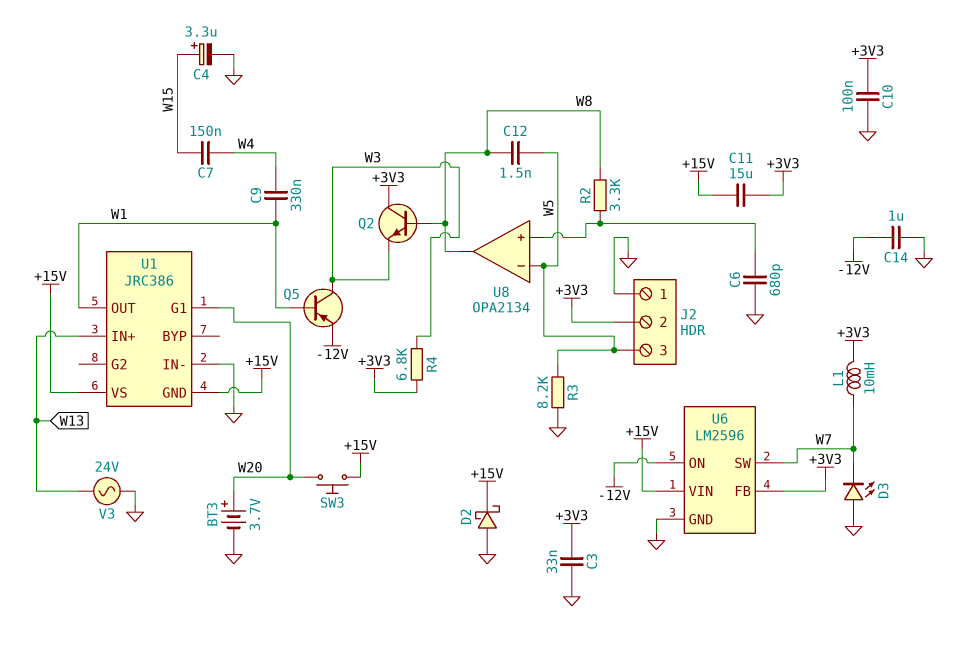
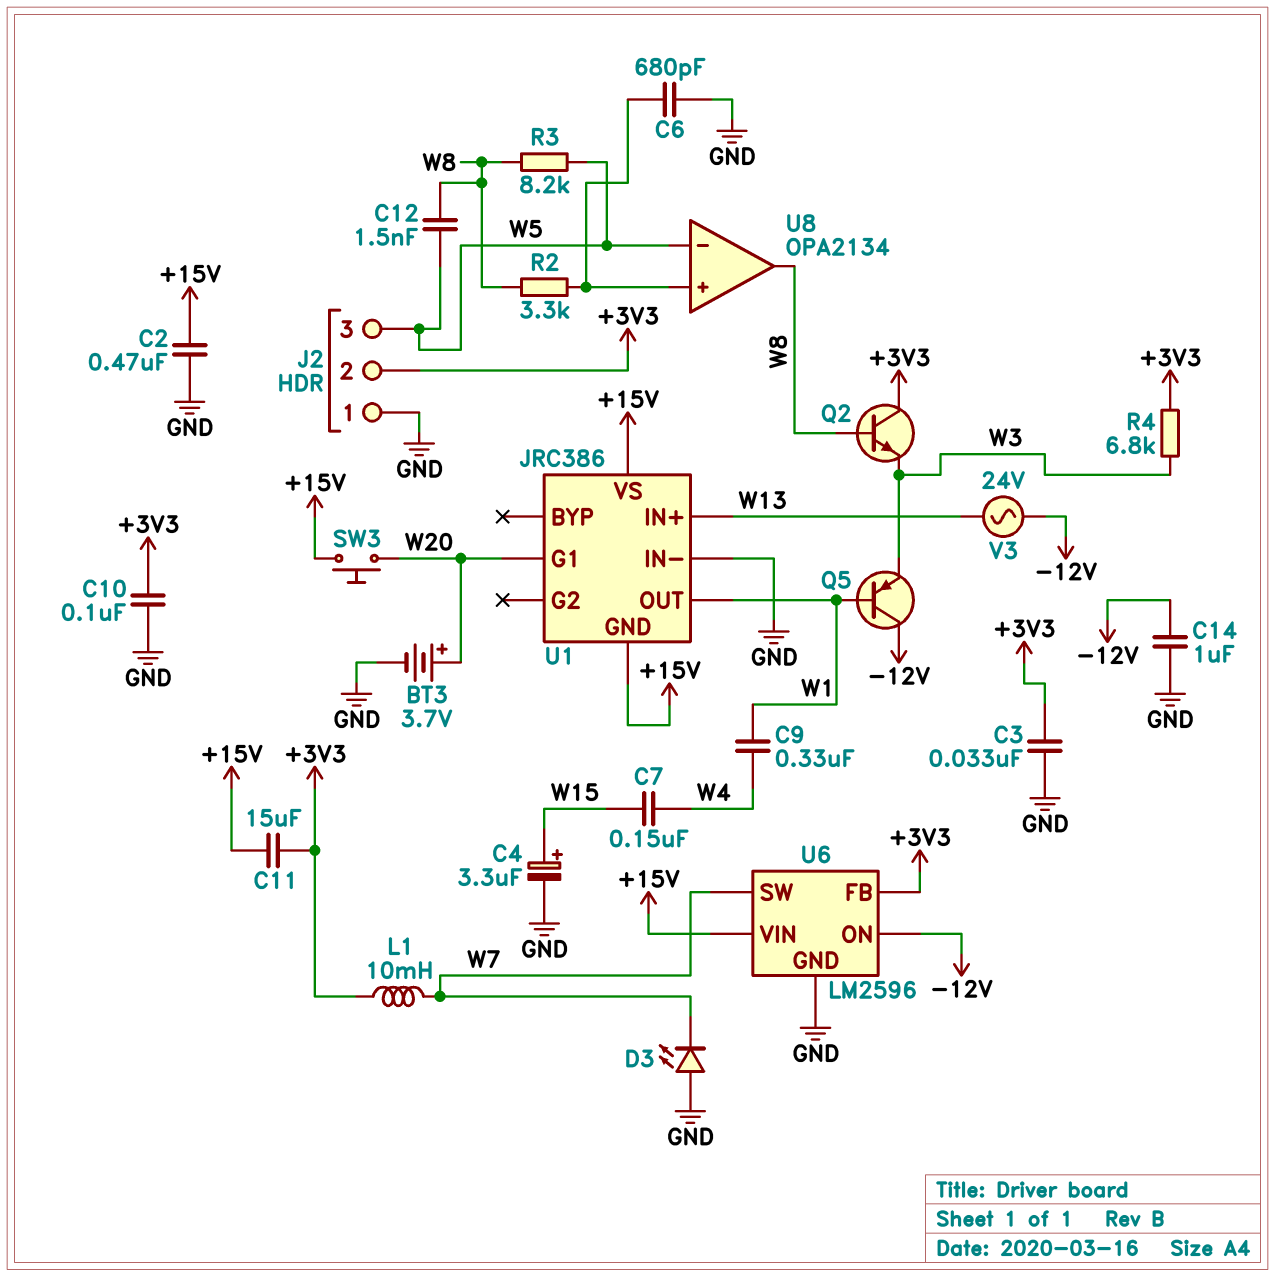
C2: none -> 470nF (+15V, GND)
D2: schottky (A GND, K +15V) -> none
Q5: PNP (B W1, C W3, E -12V) -> PNP (B W1, C -12V, E W3)
R3: 8.2k (GND, W5) -> 8.2k (W5, W8)
V3: AC 24V (GND, W13) -> AC 24V (-12V, W13)

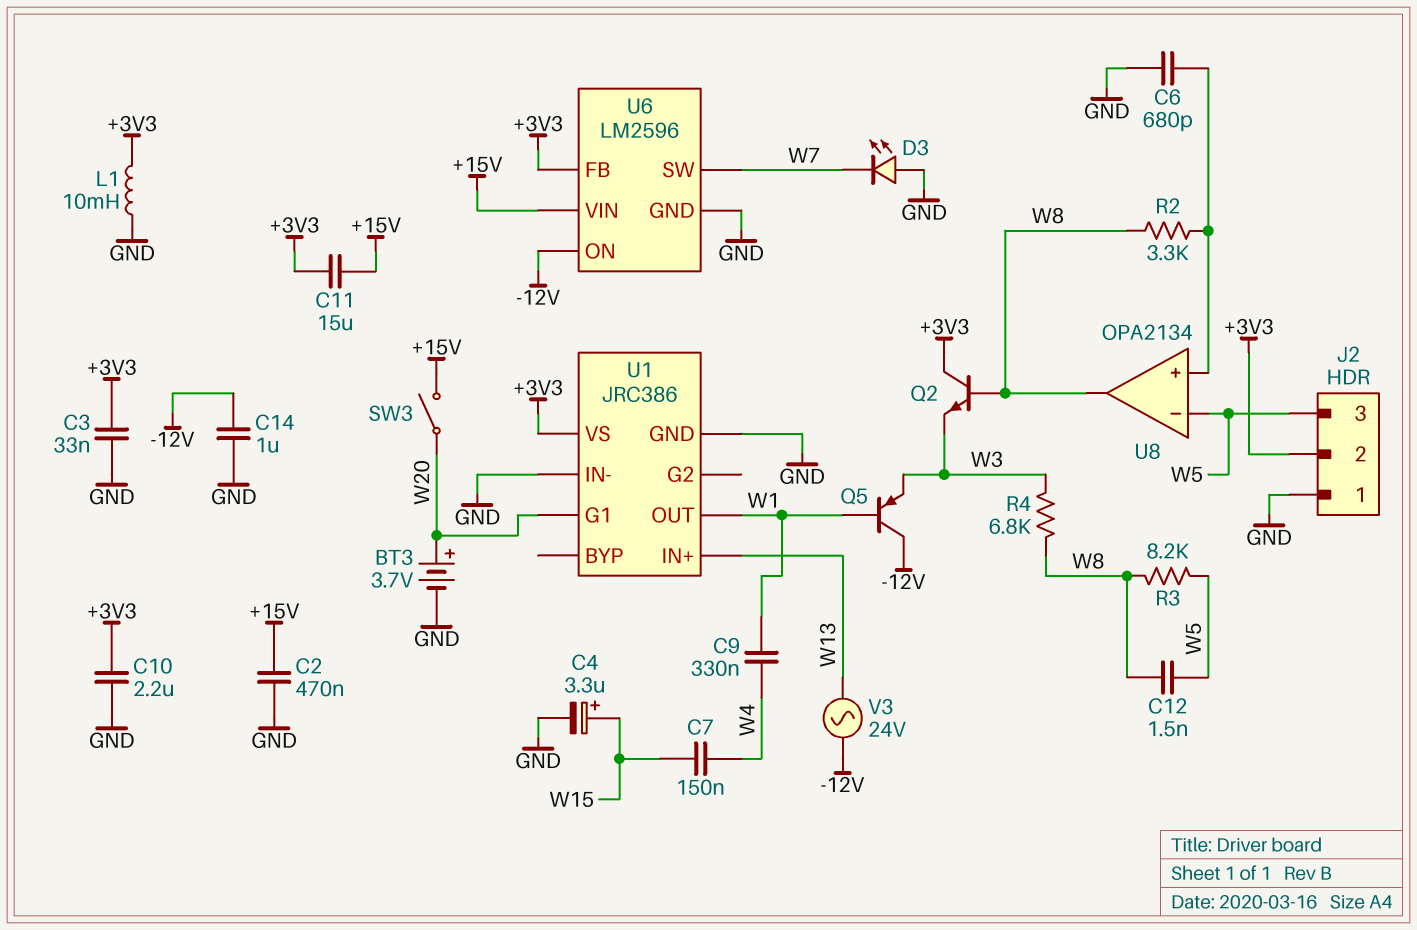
C10: 100nF (+3V3, GND) -> 2.2uF (+3V3, GND)
L1: 10mH (+3V3, W7) -> 10mH (+3V3, GND)
R4: 6.8k (+3V3, W3) -> 6.8k (W3, W8)
SW3: button (+15V, W20) -> switch (+15V, W20)
U1 pin GND: +15V -> GND
U1 pin VS: +15V -> +3V3

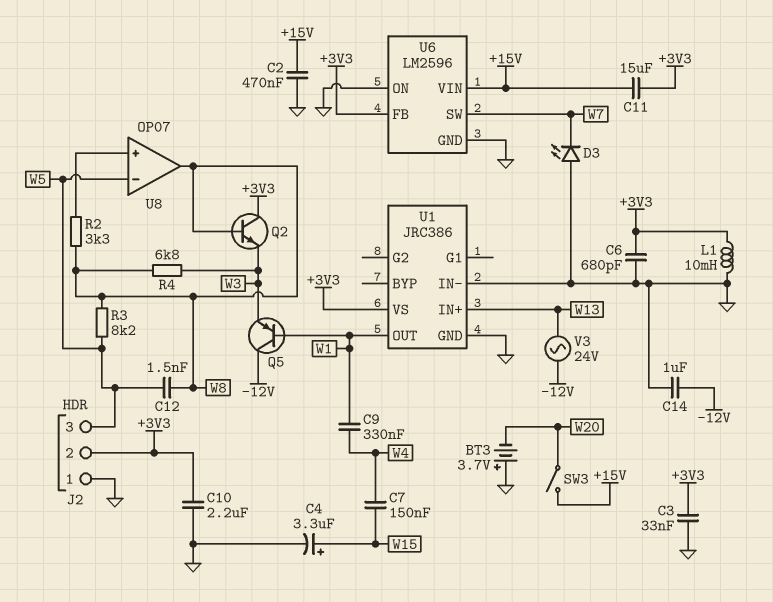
BT3: 3.7V (plus W20, minus GND) -> 3.7V (plus GND, minus W20)
C6: 680pF (GND, U8/in+) -> 680pF (+3V3, GND)
U1 pin G1: W20 -> none
U6 pin ON: -12V -> GND
U8: OPA2134 -> OP07

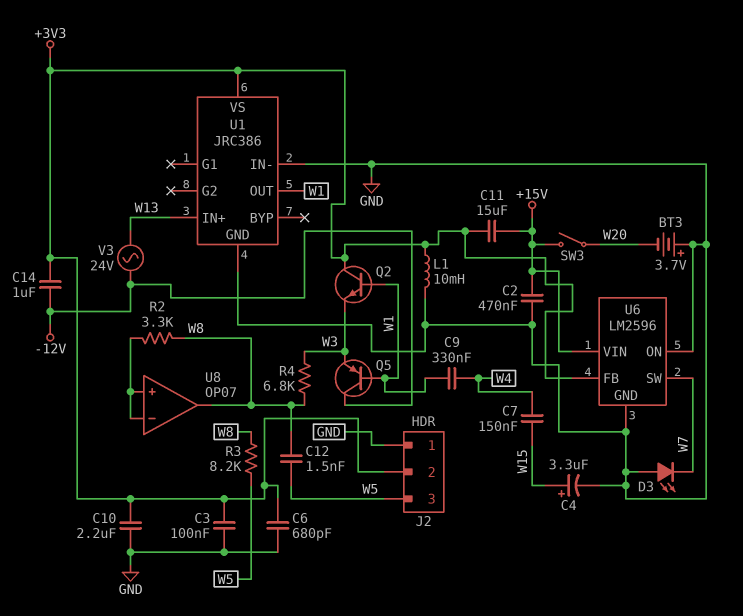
C3: 33nF (+3V3, GND) -> 100nF (+3V3, GND)
C14: 1uF (-12V, GND) -> 1uF (+3V3, -12V)
Q2: NPN (B W8, C +3V3, E W3) -> NPN (B W1, C +3V3, E W3)
U8 pin in-: W5 -> U8/in+

